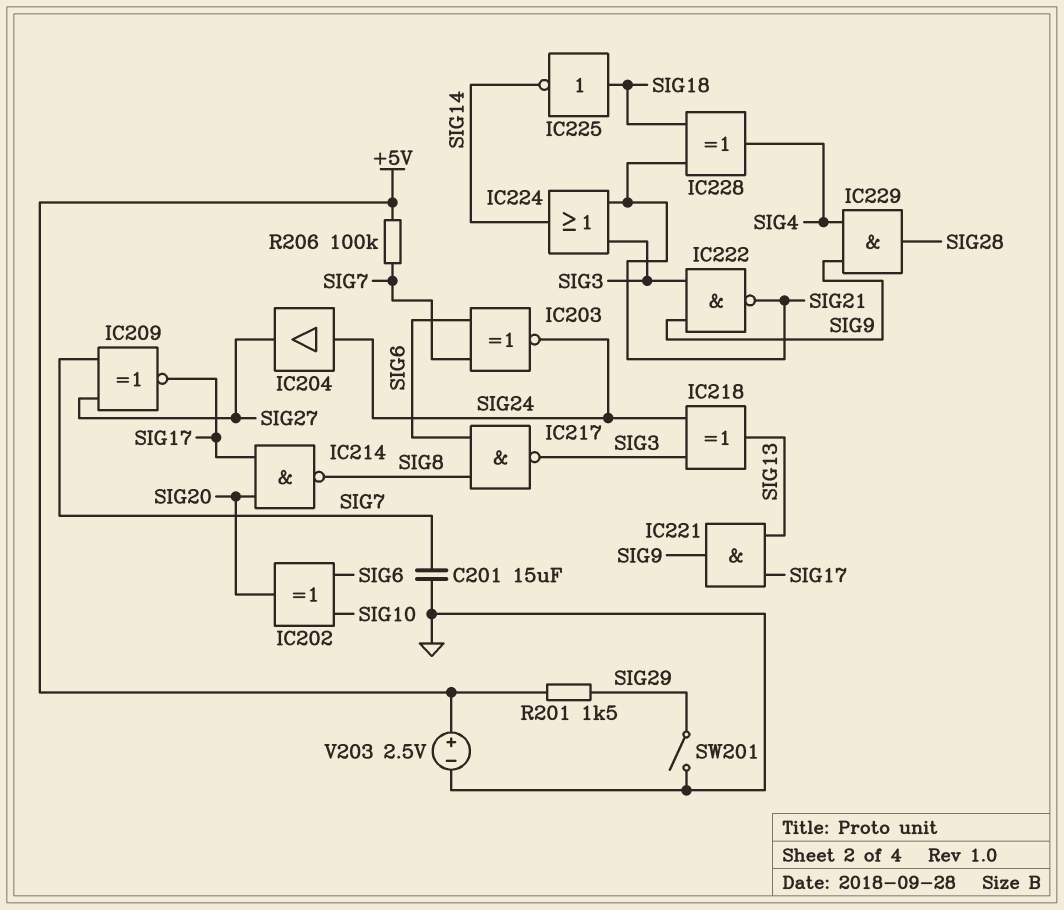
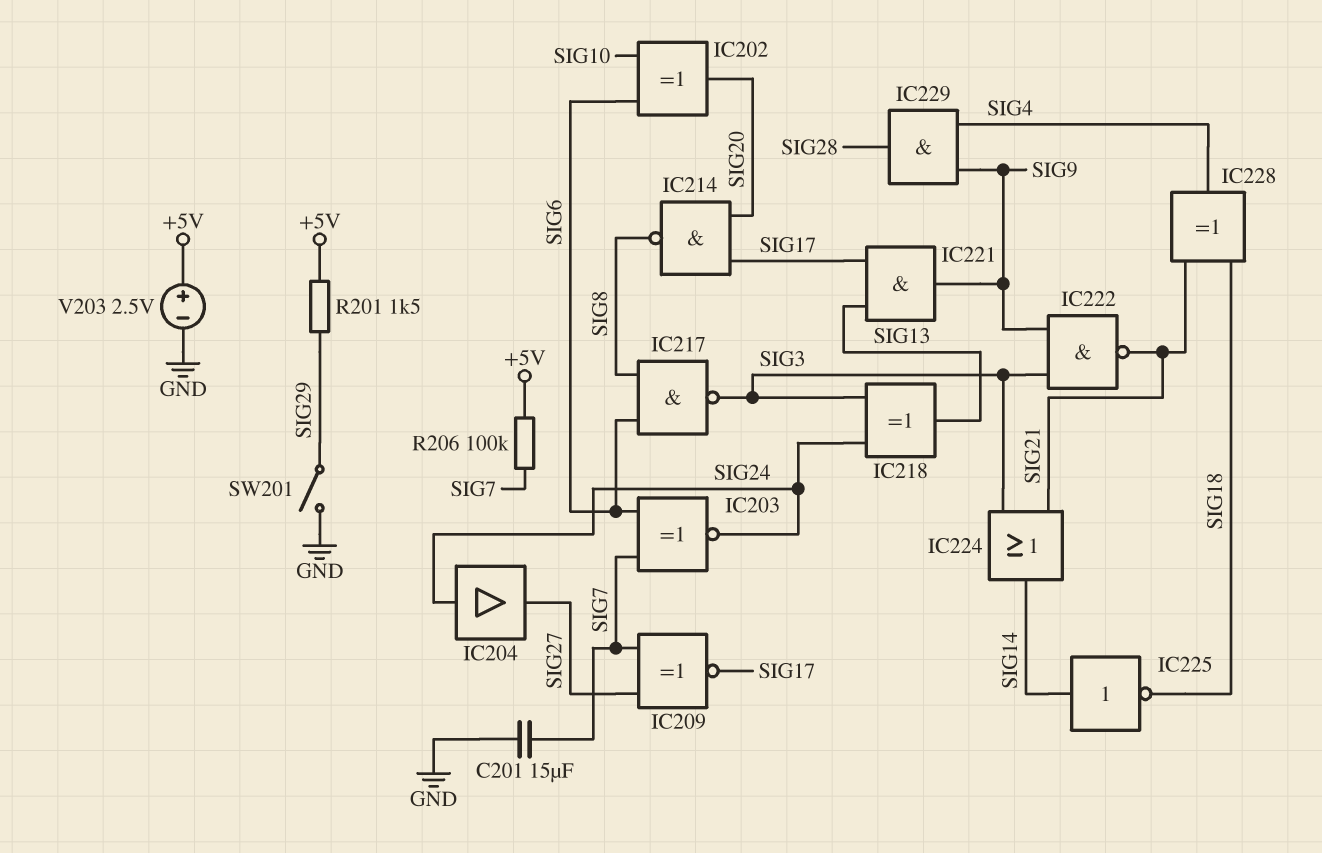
IC225: NOT (in SIG18, out SIG14) -> NOT (in SIG14, out SIG18)

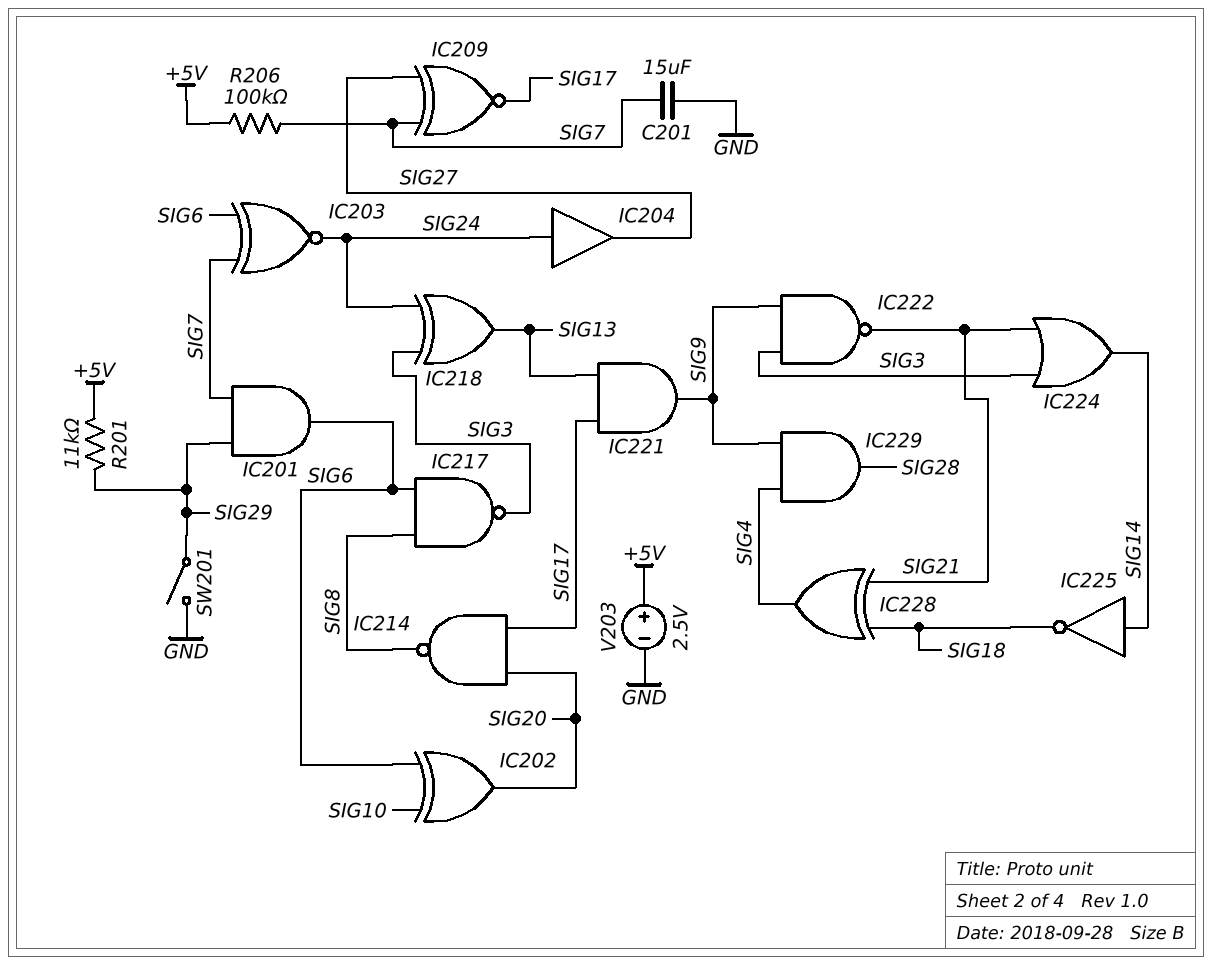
IC201: none -> AND (in SIG7, in SIG29, out SIG6)
R201: 1.5k (+5V, SIG29) -> 11k (+5V, SIG29)

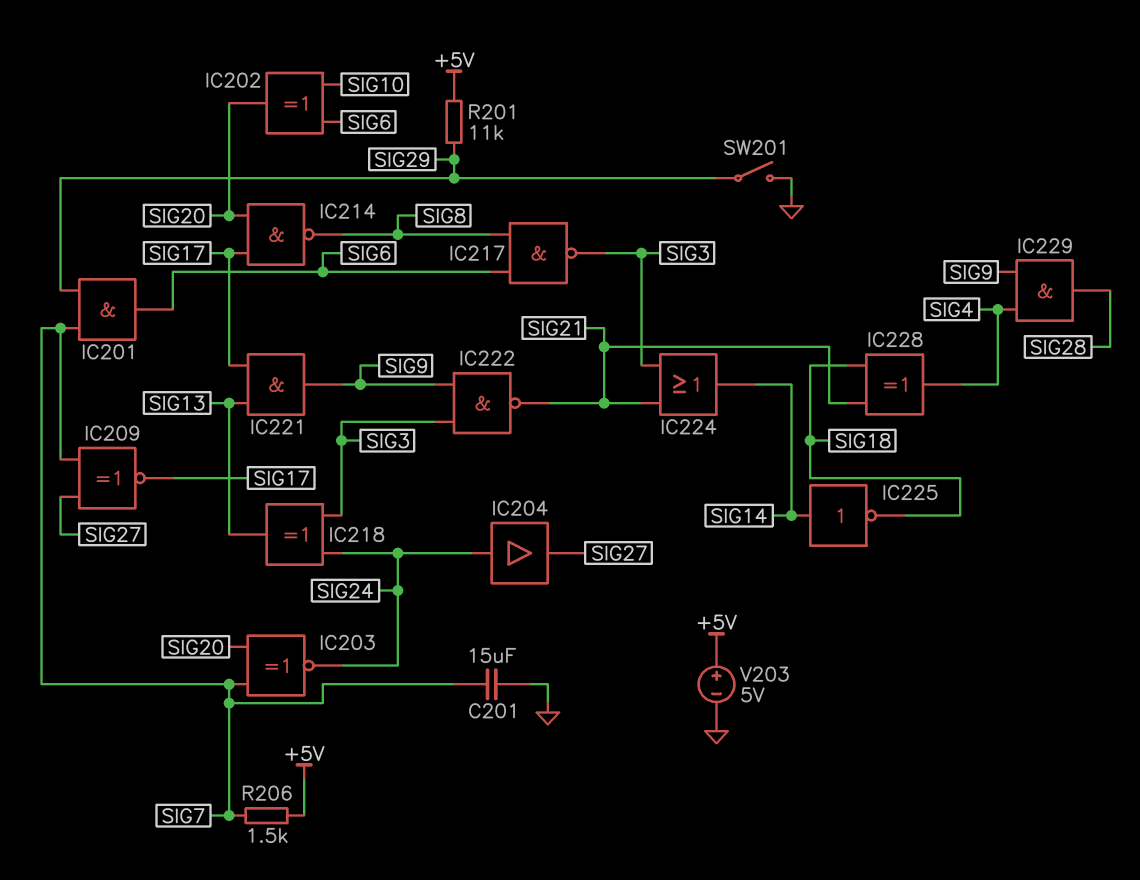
IC203: XNOR (in SIG6, in SIG7, out SIG24) -> XNOR (in SIG7, in SIG20, out SIG24)
R206: 100k (+5V, SIG7) -> 1.5k (+5V, SIG7)
V203: 2.5V (plus +5V, minus GND) -> 5V (plus +5V, minus GND)

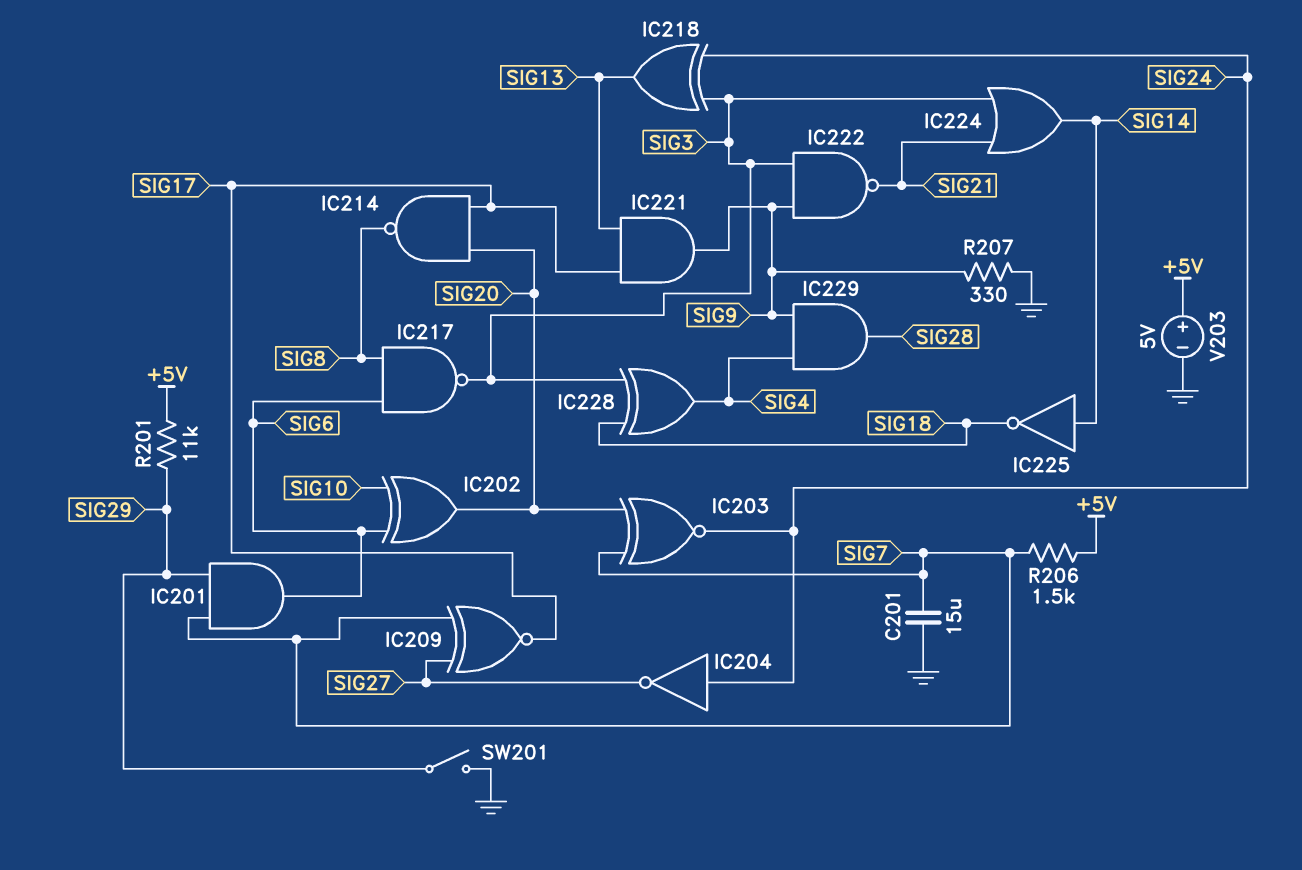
IC204: buffer (in SIG24, out SIG27) -> NOT (in SIG24, out SIG27)
IC228: XOR (in SIG18, in SIG21, out SIG4) -> XOR (in SIG3, in SIG18, out SIG4)
R207: none -> 330 (GND, SIG9)

